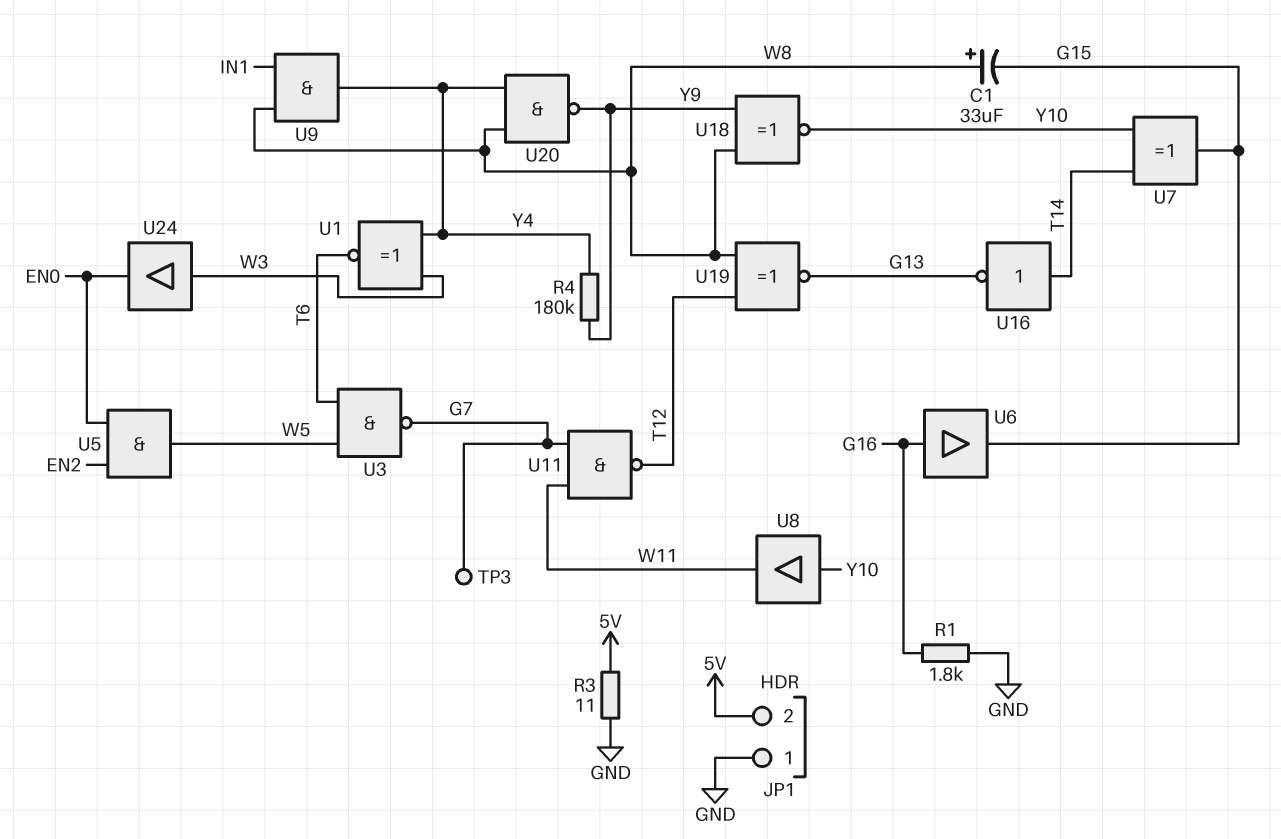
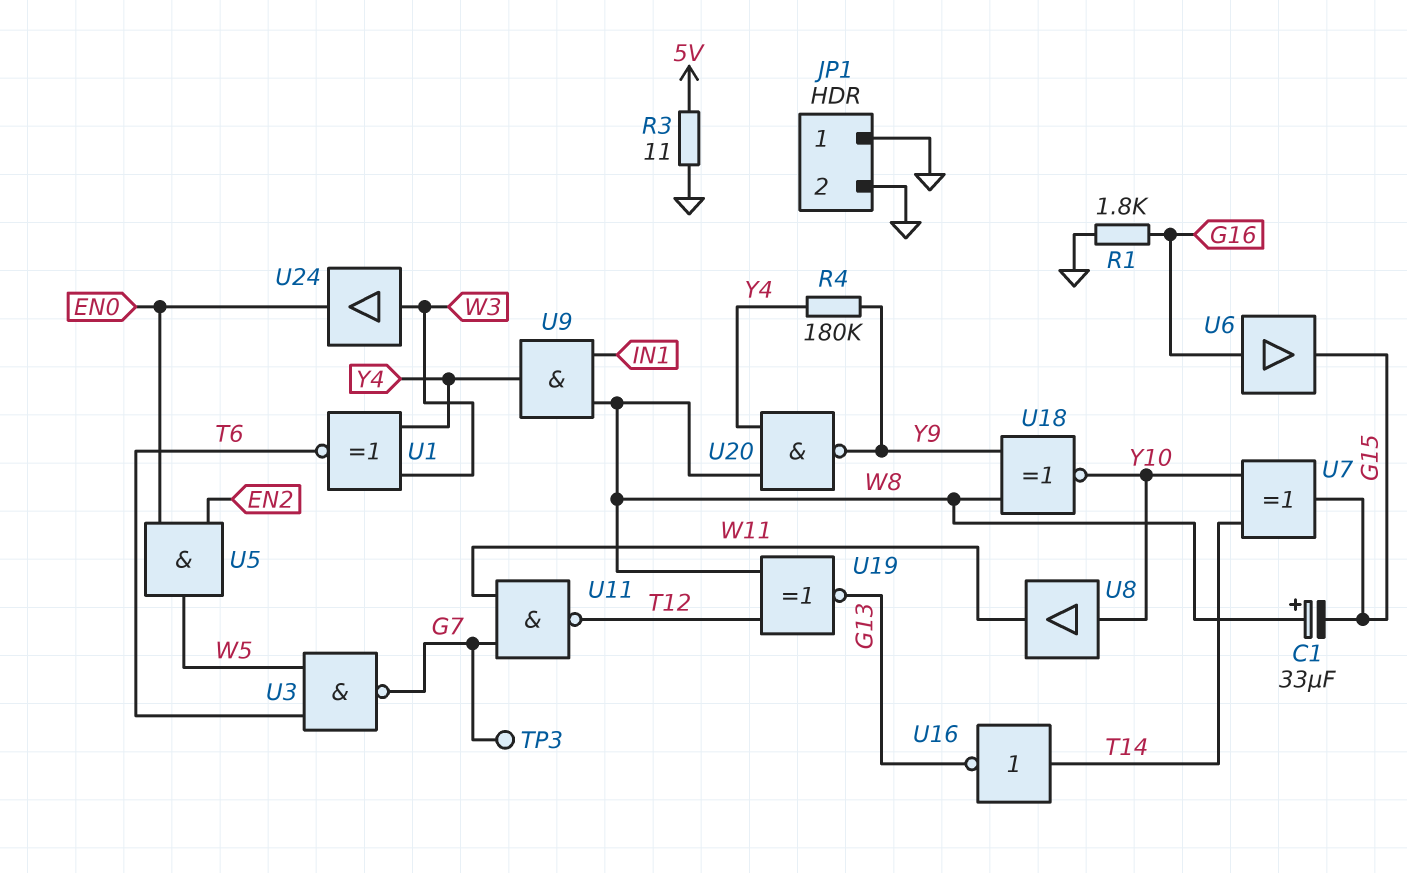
JP1 pin 2: 5V -> GND

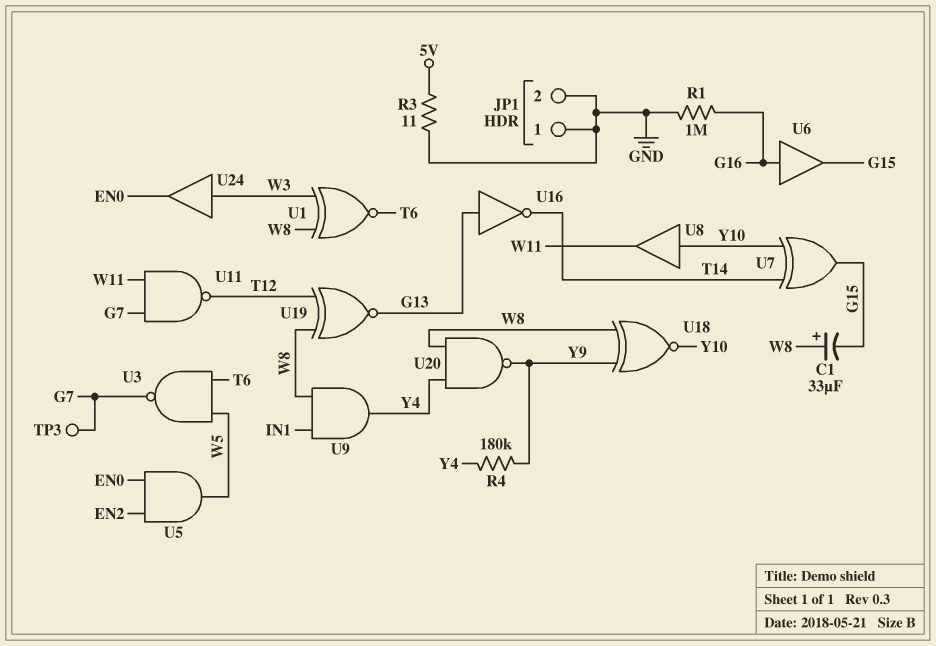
R1: 1.8k (G16, GND) -> 1M (G16, GND)
U1: XNOR (in W3, in Y4, out T6) -> XNOR (in W3, in W8, out T6)
U16: NOT (in T14, out G13) -> NOT (in G13, out T14)

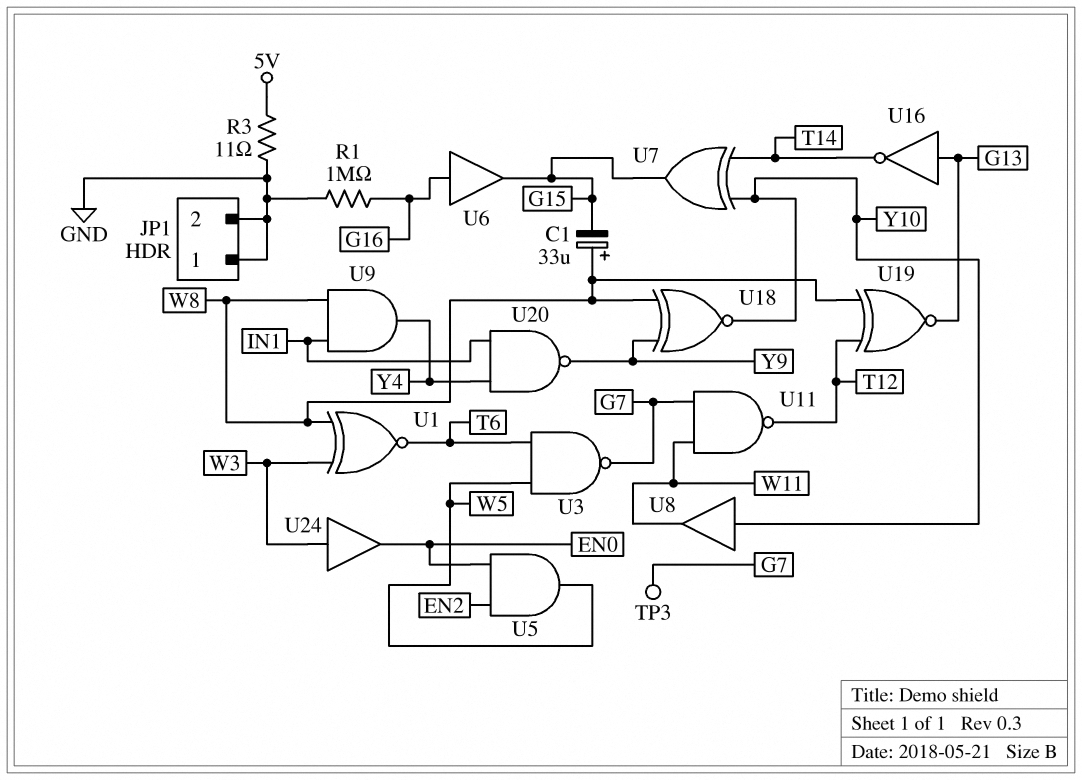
R4: 180k (Y4, Y9) -> none
U20: NAND (in W8, in Y4, out Y9) -> NAND (in IN1, in Y4, out Y9)

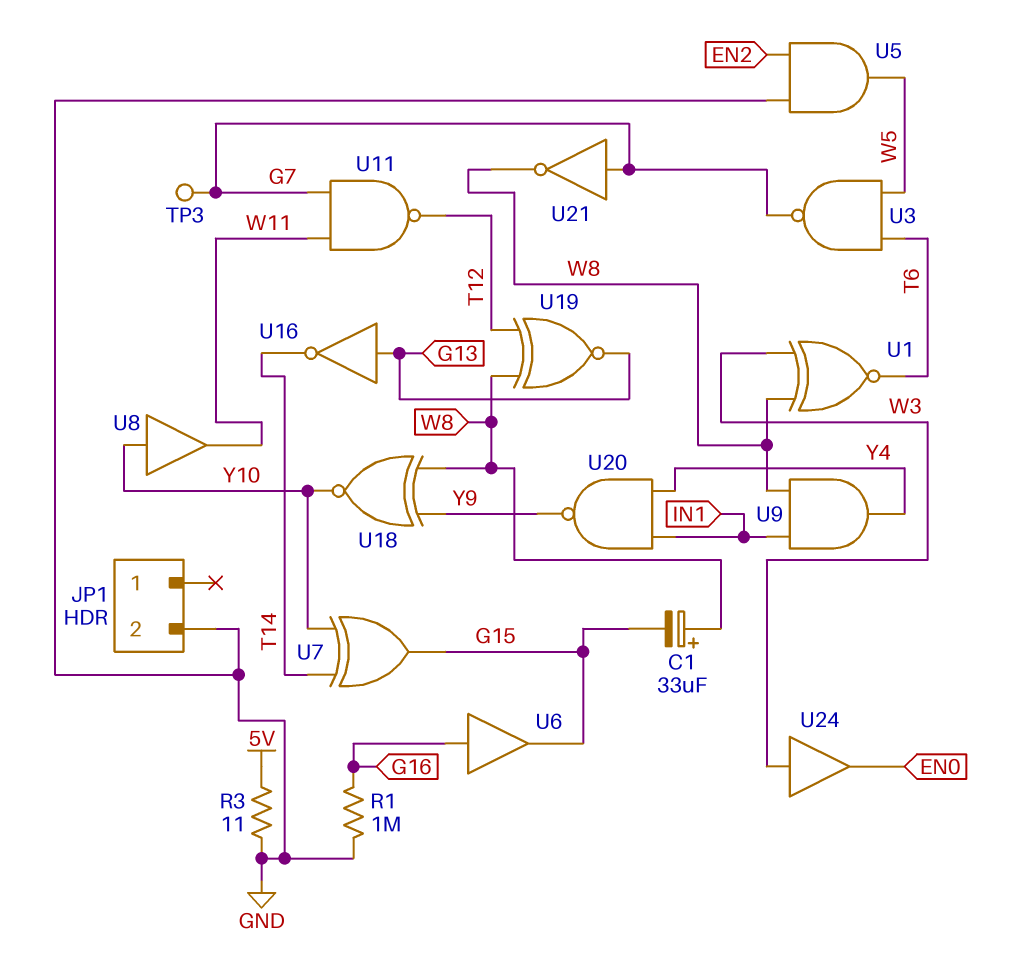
JP1 pin 1: GND -> none
U5: AND (in EN0, in EN2, out W5) -> AND (in EN2, in GND, out W5)
U21: none -> NOT (in G7, out W8)

